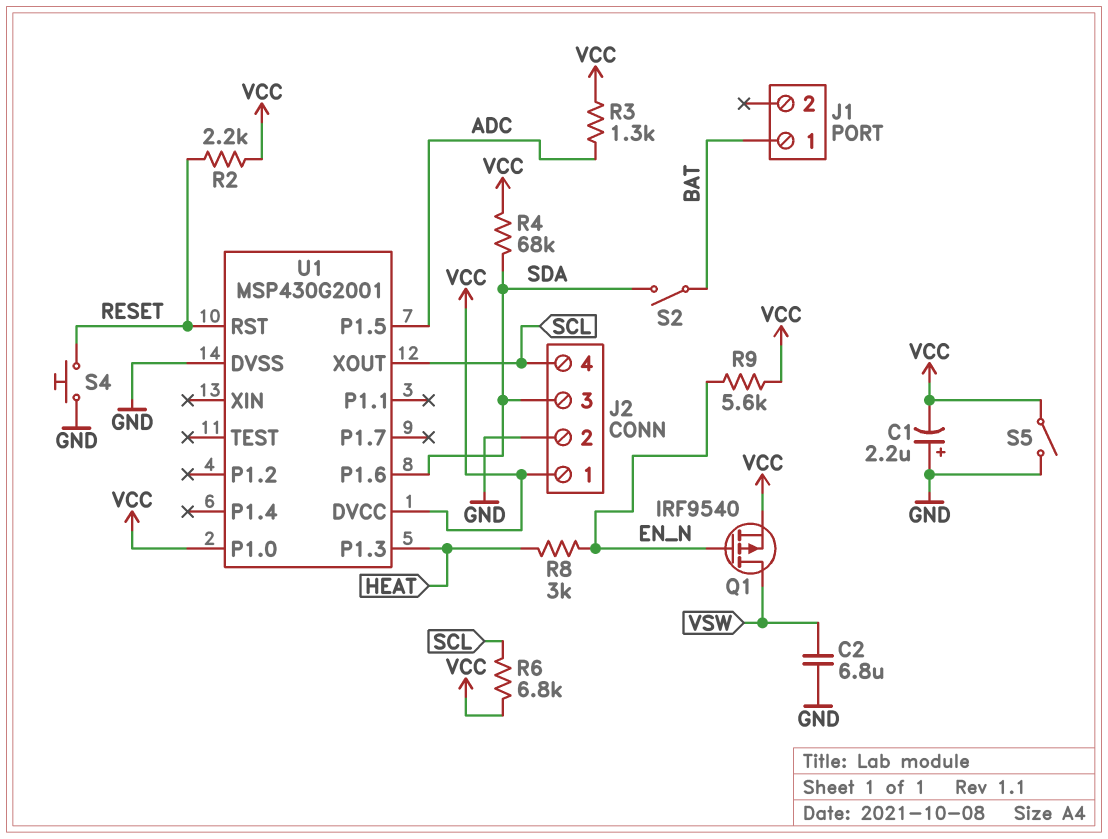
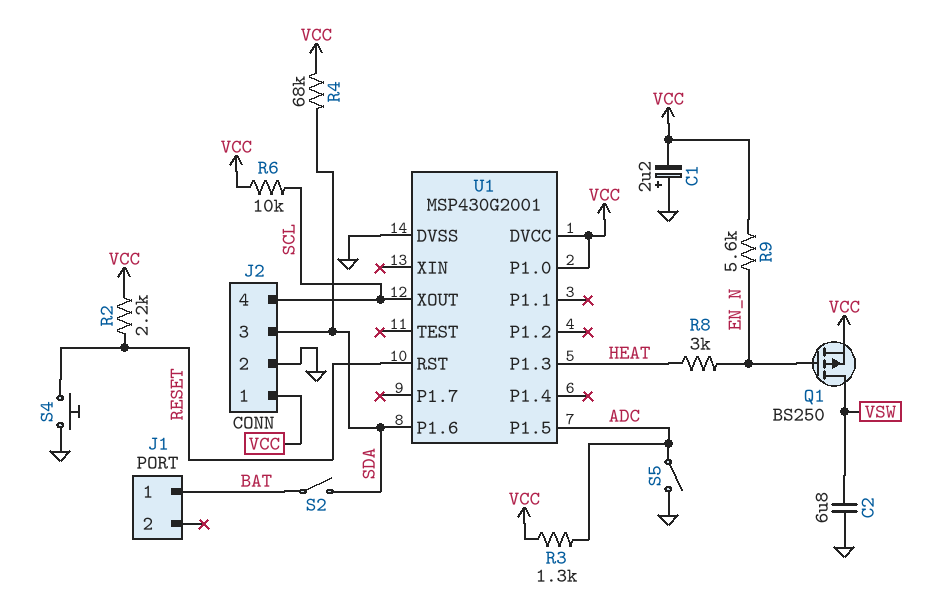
Q1: PMOS IRF9540 (G EN_N, D VSW, S VCC) -> PMOS BS250 (G EN_N, D VSW, S VCC)
R6: 6.8k (SCL, VCC) -> 10k (SCL, VCC)
S5: switch (GND, VCC) -> switch (ADC, GND)

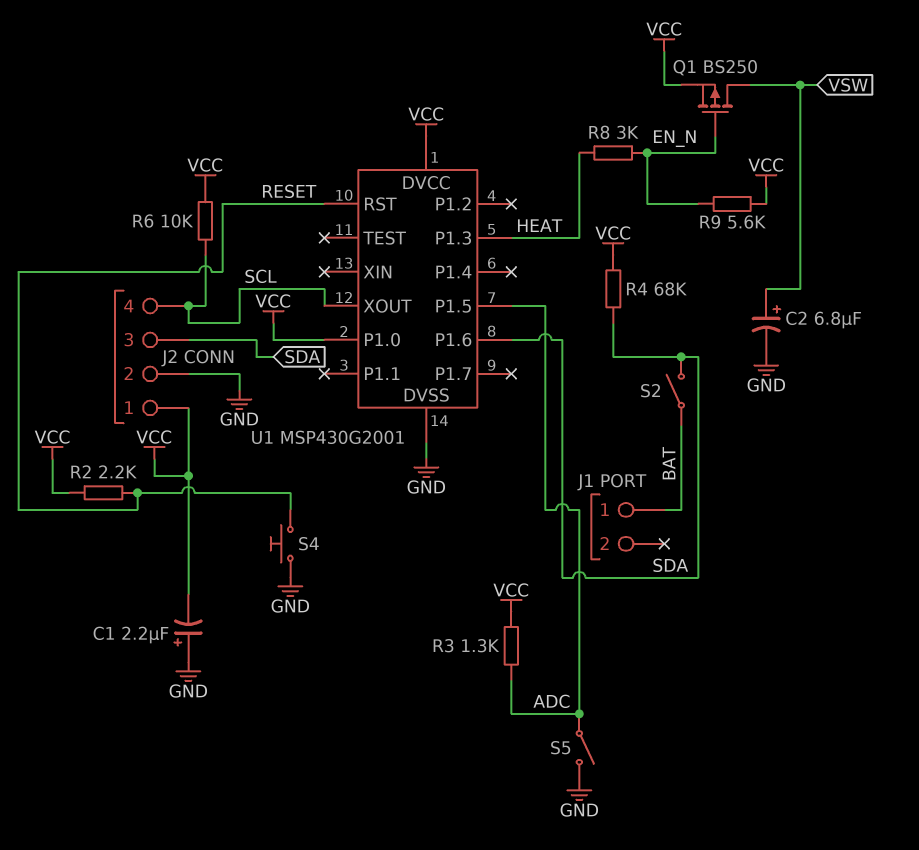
C2: 6.8uF (GND, VSW) -> 6.8uF (plus VSW, minus GND)

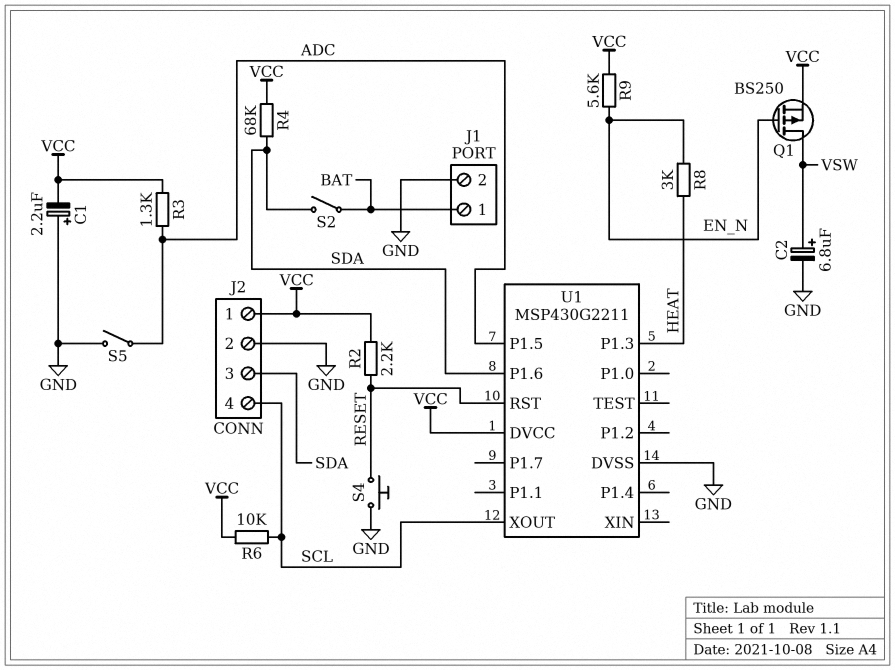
J1 pin 2: none -> GND
U1: MSP430G2001 -> MSP430G2211
U1 pin P1.0: VCC -> none

